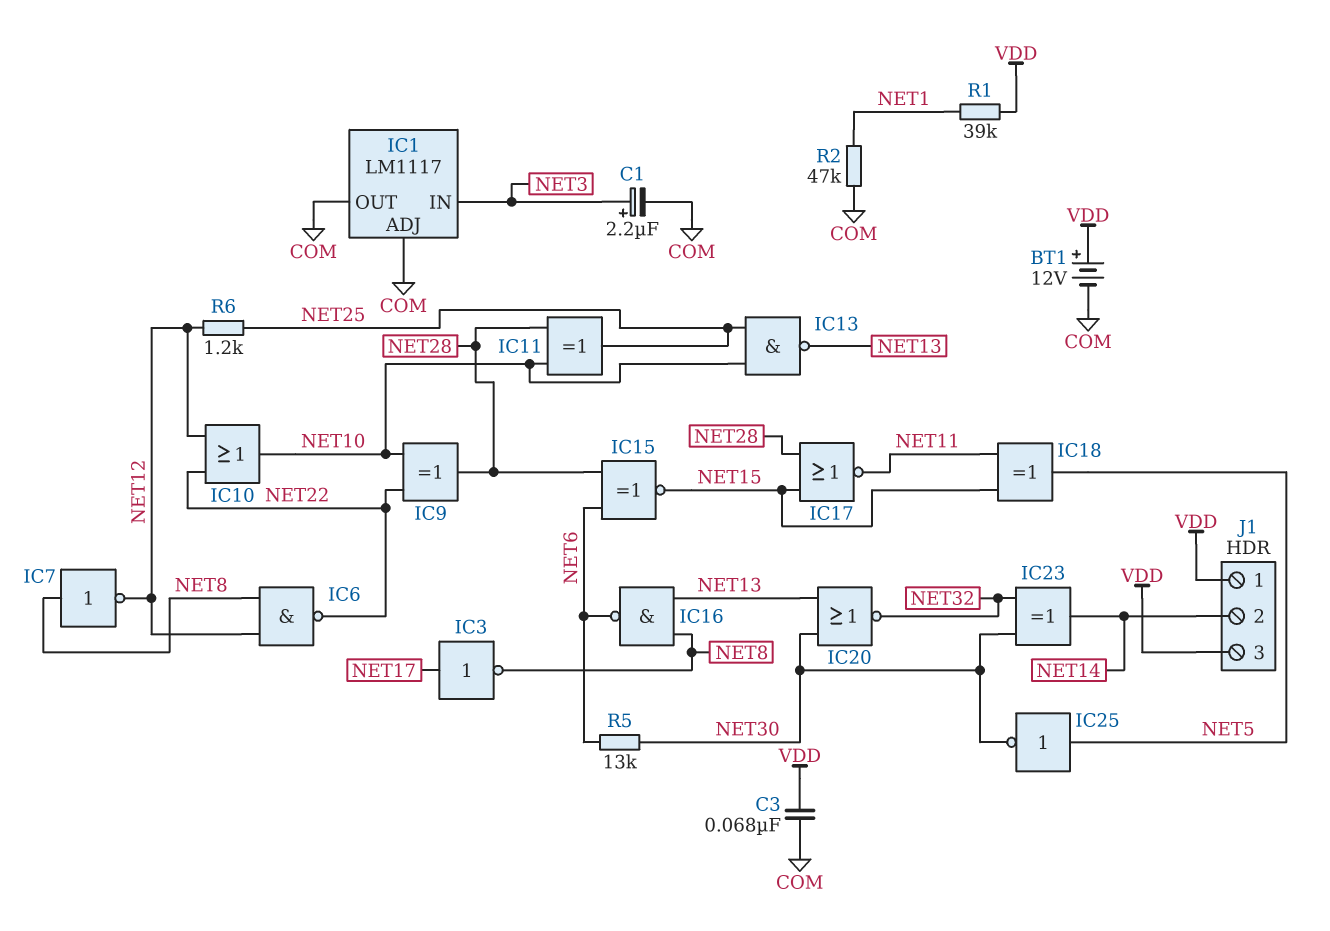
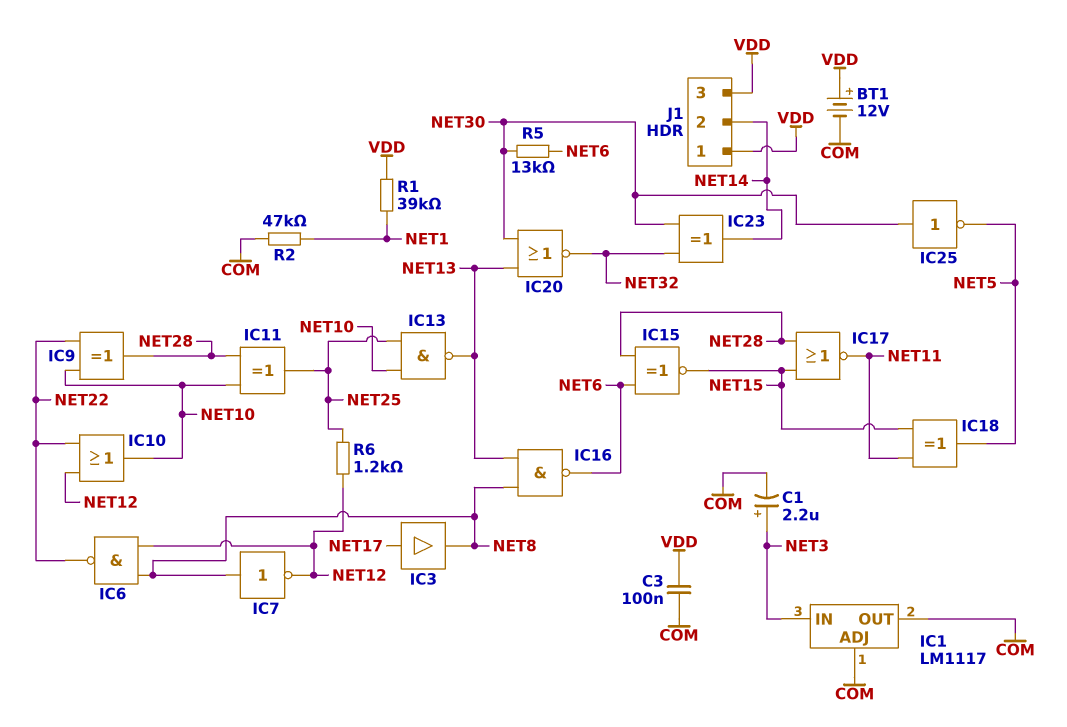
C3: 68nF (COM, VDD) -> 100nF (COM, VDD)
IC3: NOT (in NET17, out NET8) -> buffer (in NET17, out NET8)
IC25: NOT (in NET5, out NET30) -> NOT (in NET30, out NET5)

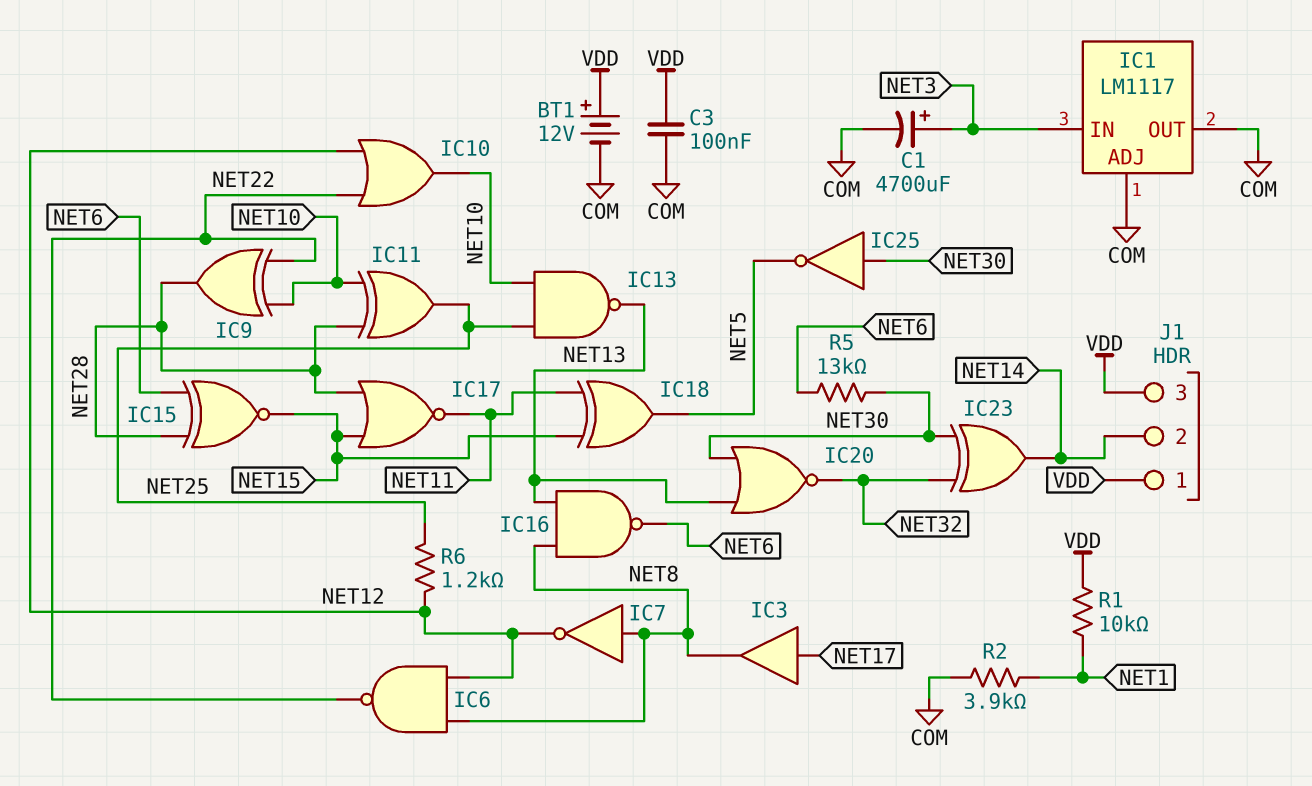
C1: 2.2uF (plus NET3, minus COM) -> 4700uF (plus NET3, minus COM)
R1: 39k (NET1, VDD) -> 10k (NET1, VDD)
R2: 47k (COM, NET1) -> 3.9k (COM, NET1)

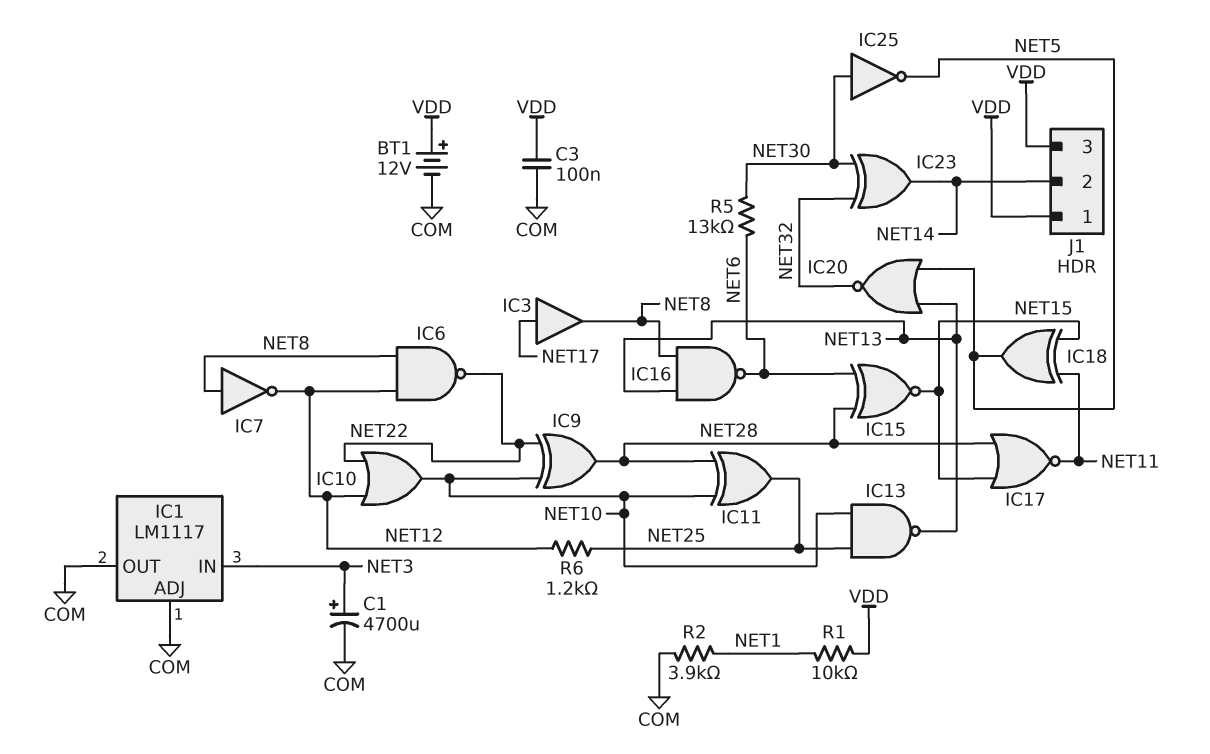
IC20: NOR (in NET13, in NET30, out NET32) -> NOR (in NET5, in NET13, out NET32)

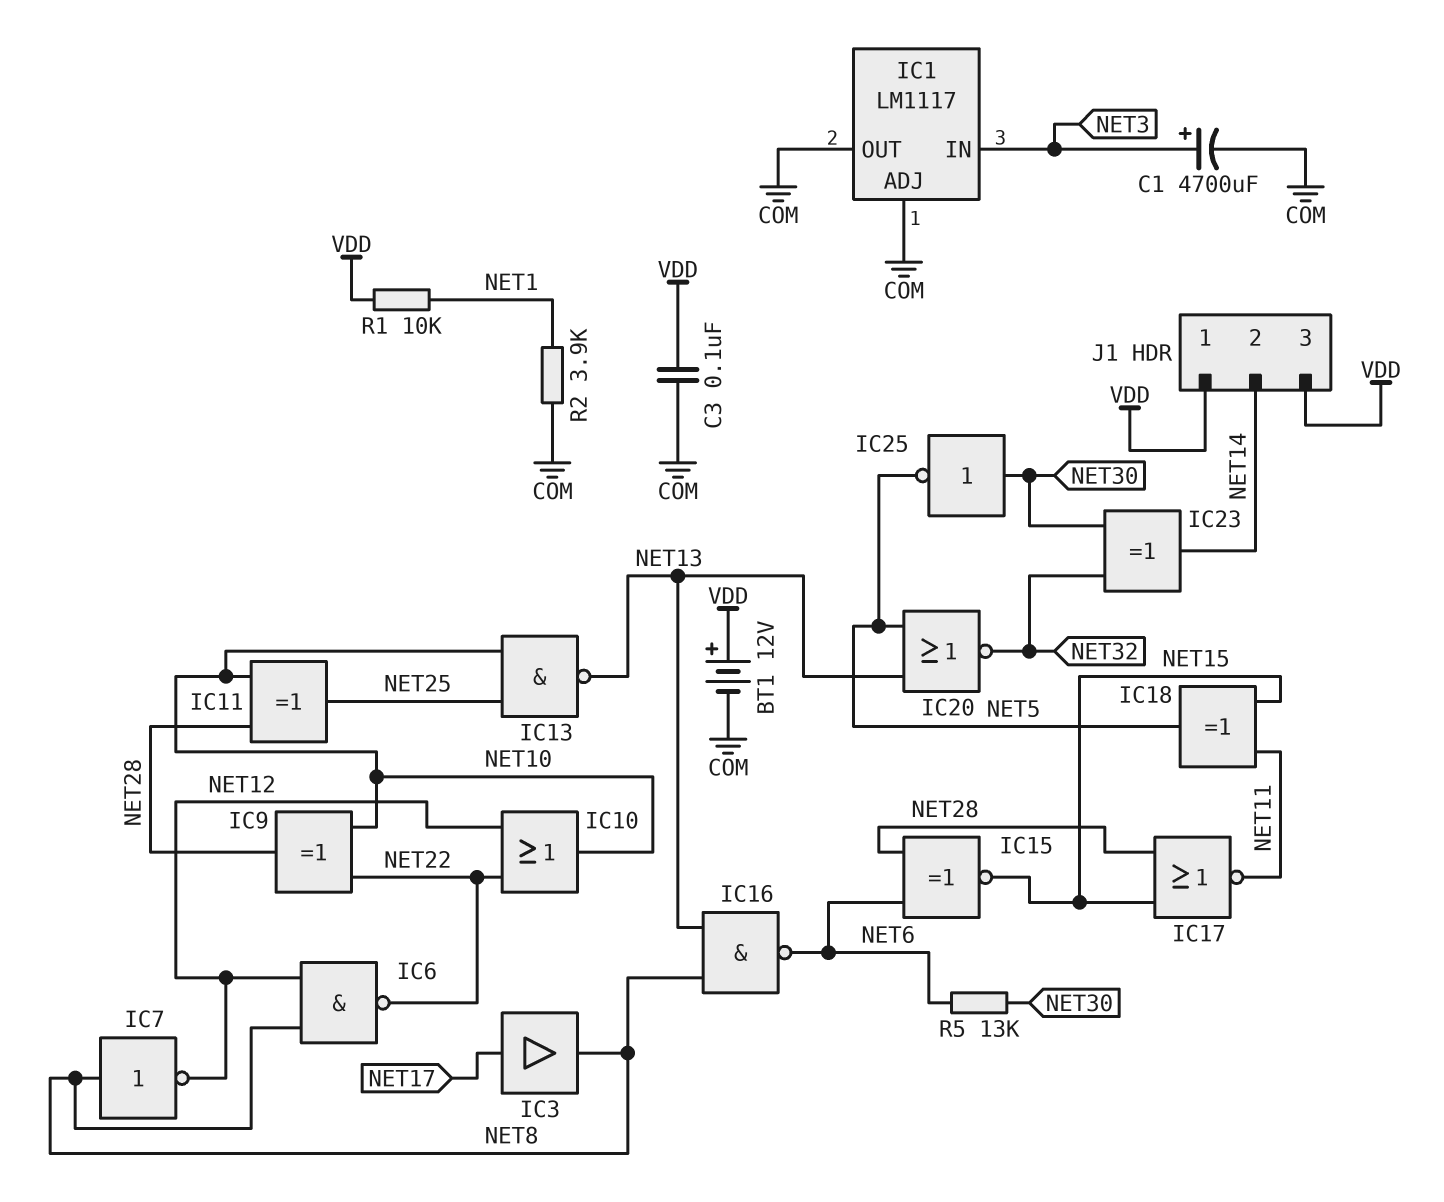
R6: 1.2k (NET12, NET25) -> none

